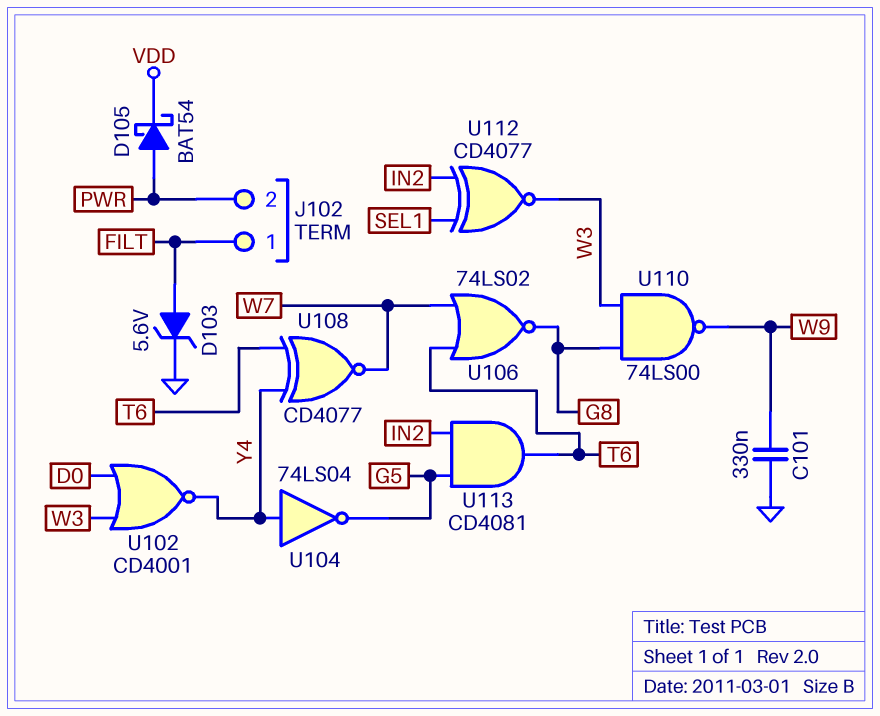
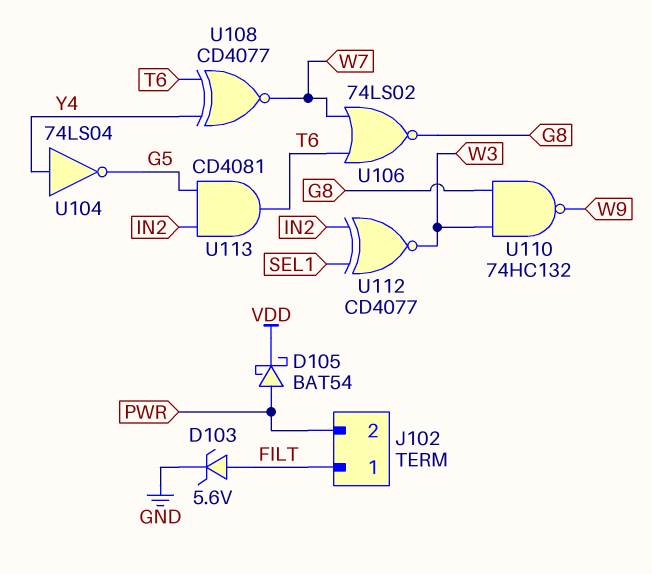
C101: 330nF (GND, W9) -> none
U102: NOR CD4001 (in D0, in W3, out Y4) -> none
U110: NAND 74LS00 (in G8, in W3, out W9) -> NAND 74HC132 (in G8, in W3, out W9)

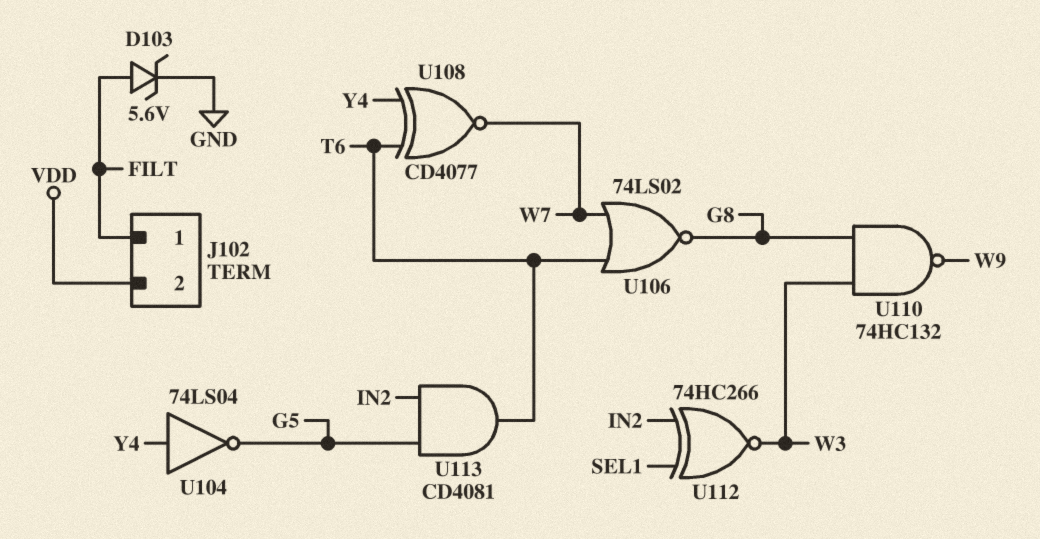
D105: schottky BAT54 (A PWR, K VDD) -> none
J102 pin 2: PWR -> VDD
U112: XNOR CD4077 (in IN2, in SEL1, out W3) -> XNOR 74HC266 (in IN2, in SEL1, out W3)

